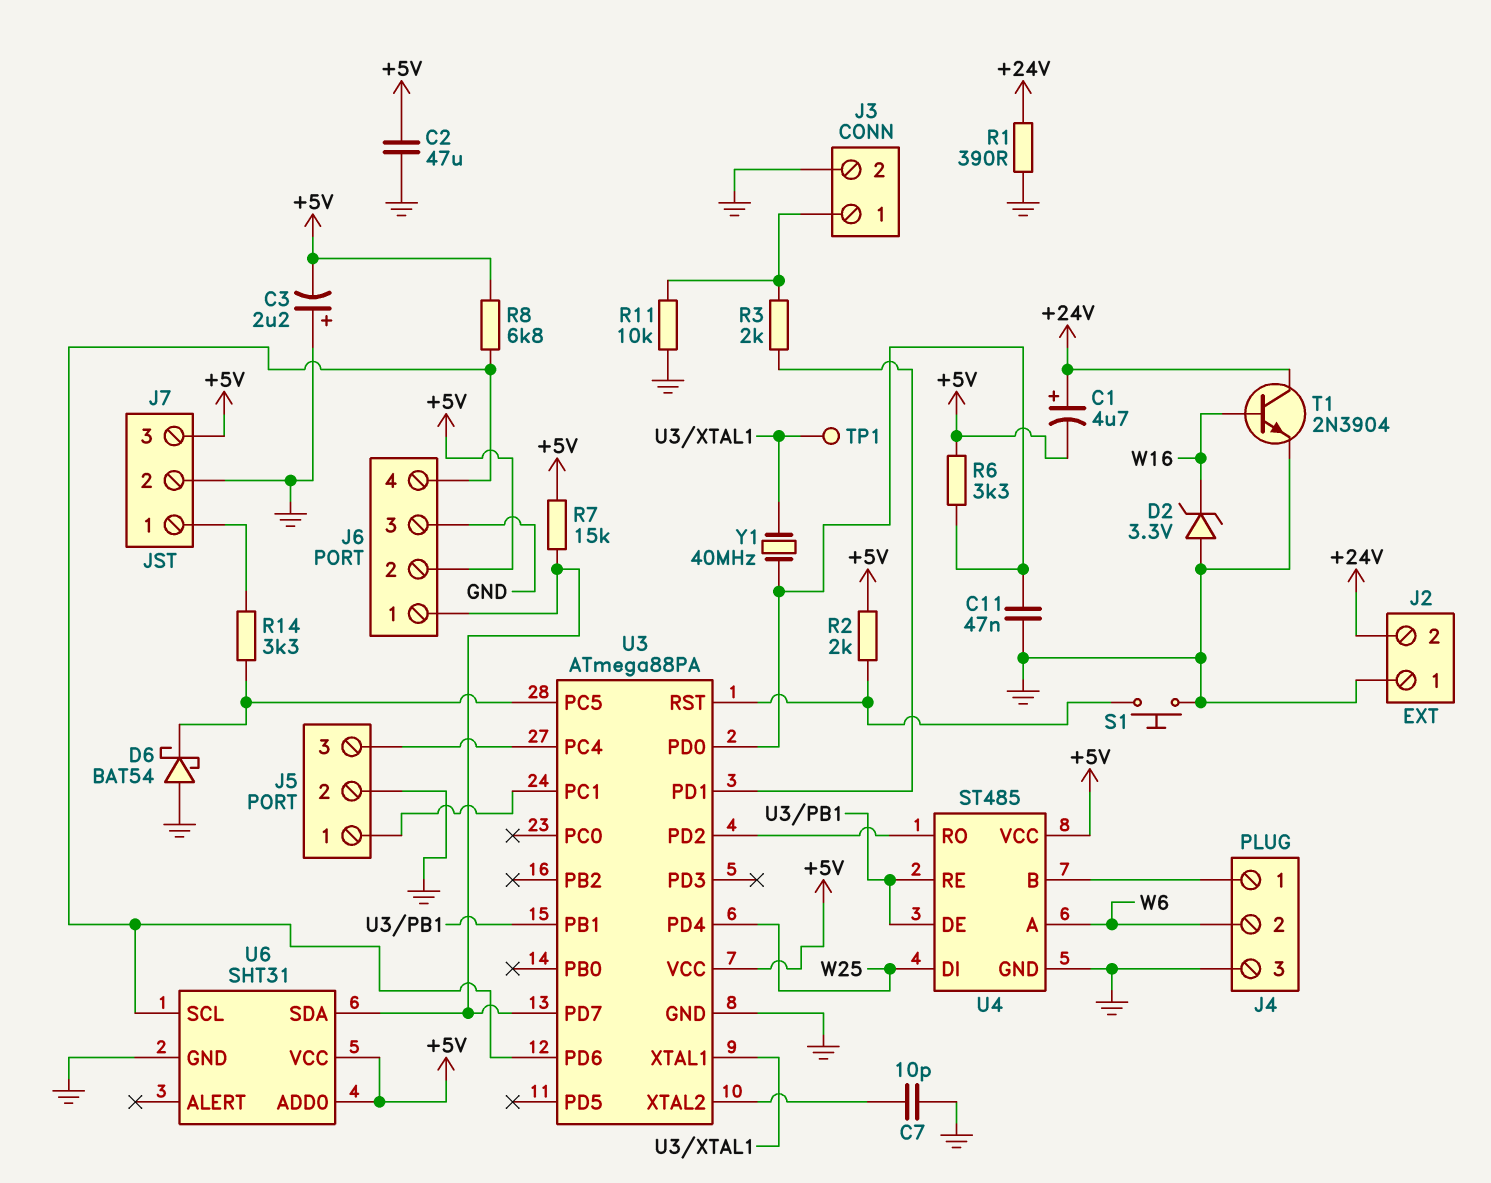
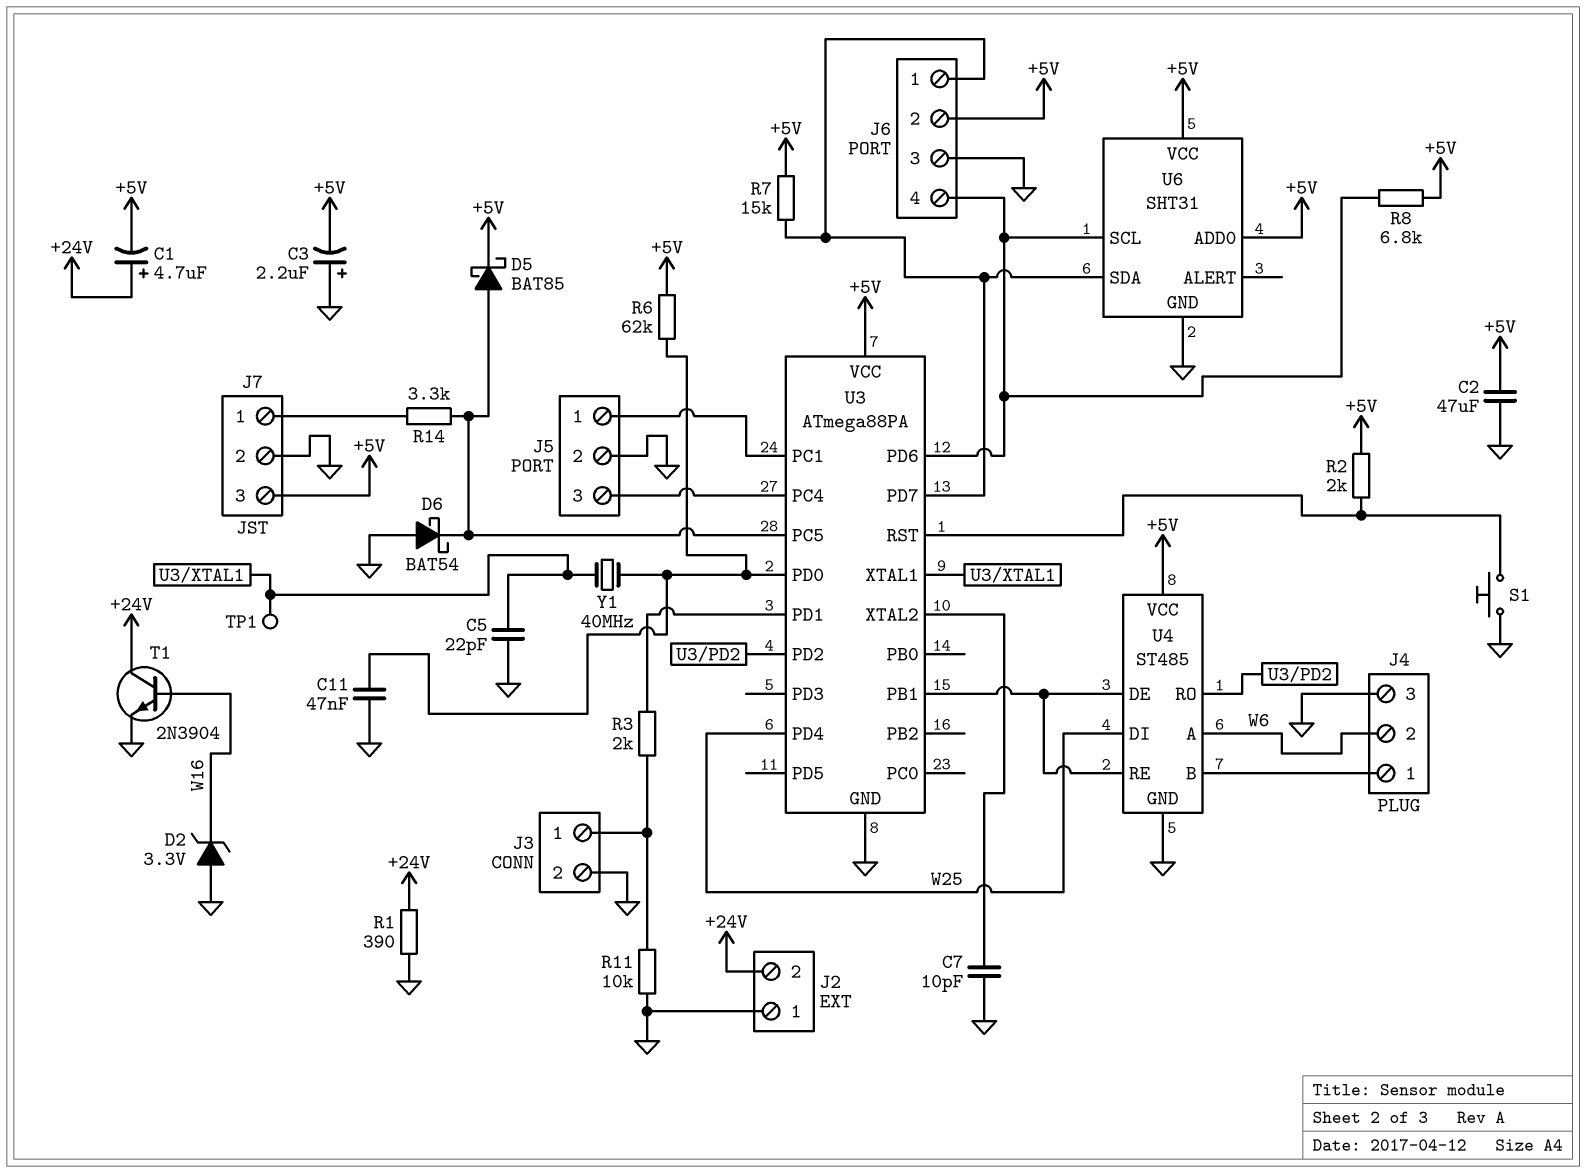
C5: none -> 22pF (GND, U3/XTAL1)
D5: none -> schottky BAT85 (A U3/PC5, K +5V)
R6: 3.3k (+5V, U3/PD0) -> 62k (+5V, U3/PD0)

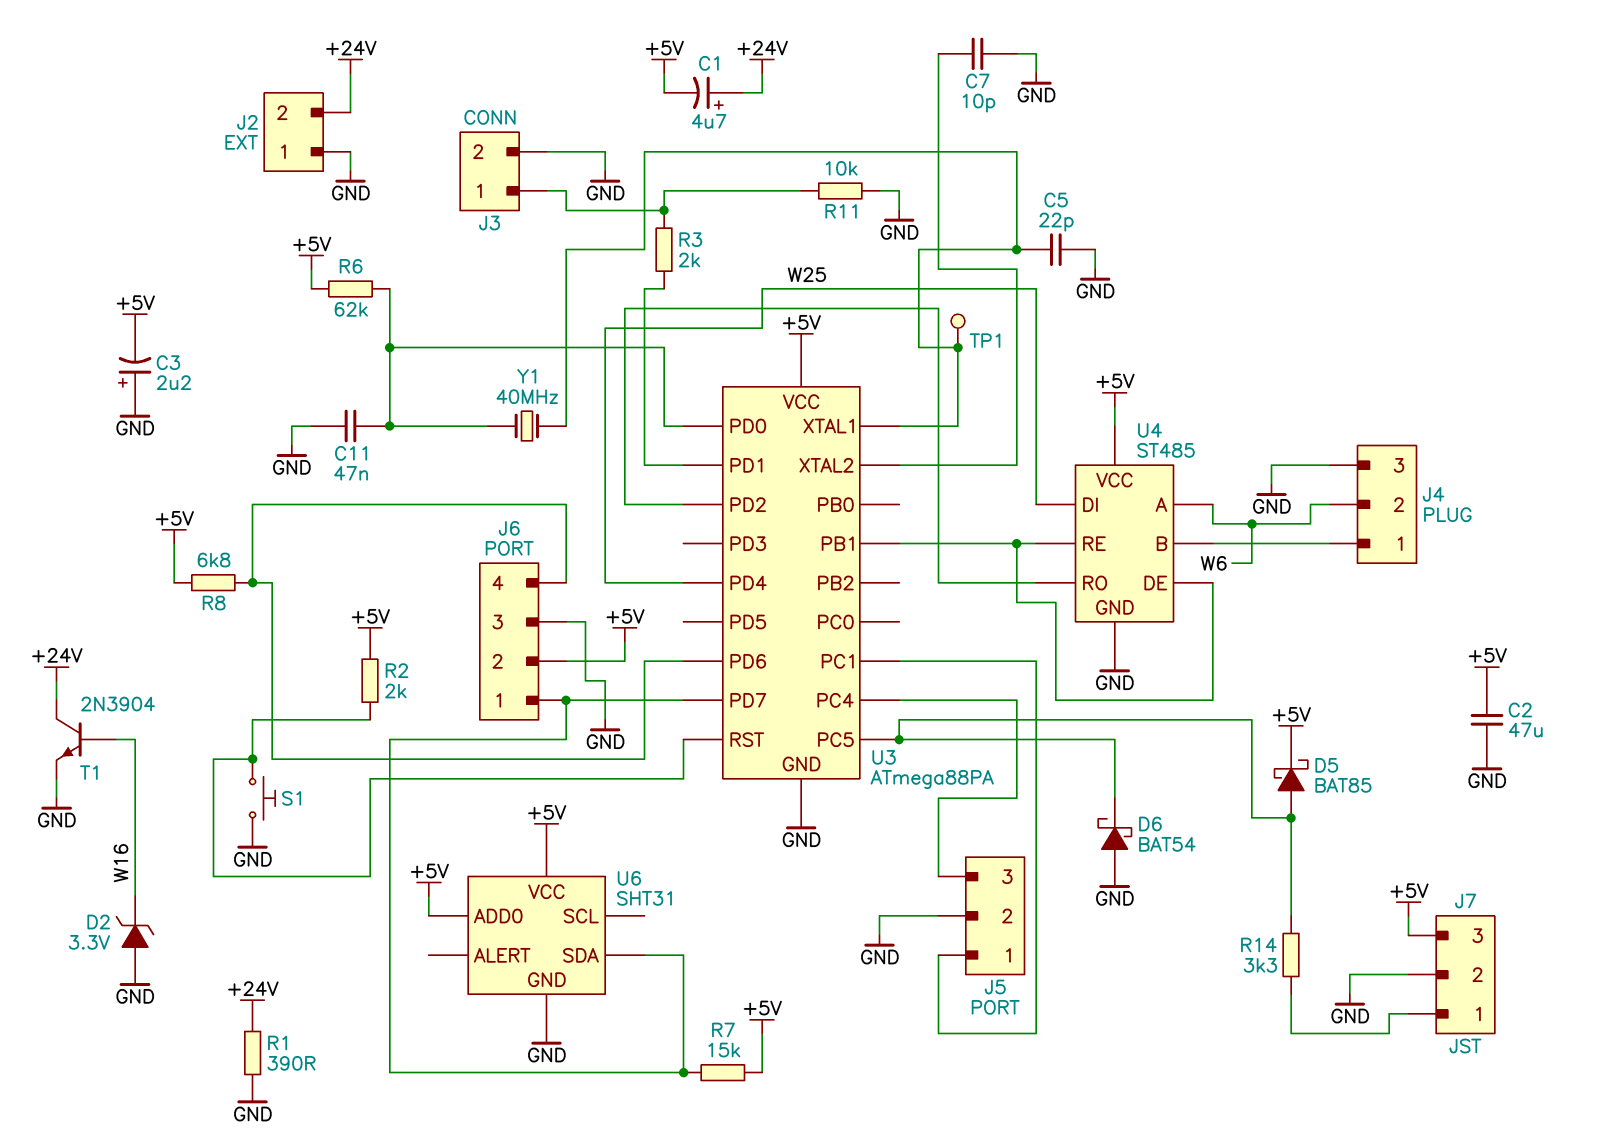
U6 pin SCL: J6/4 -> none

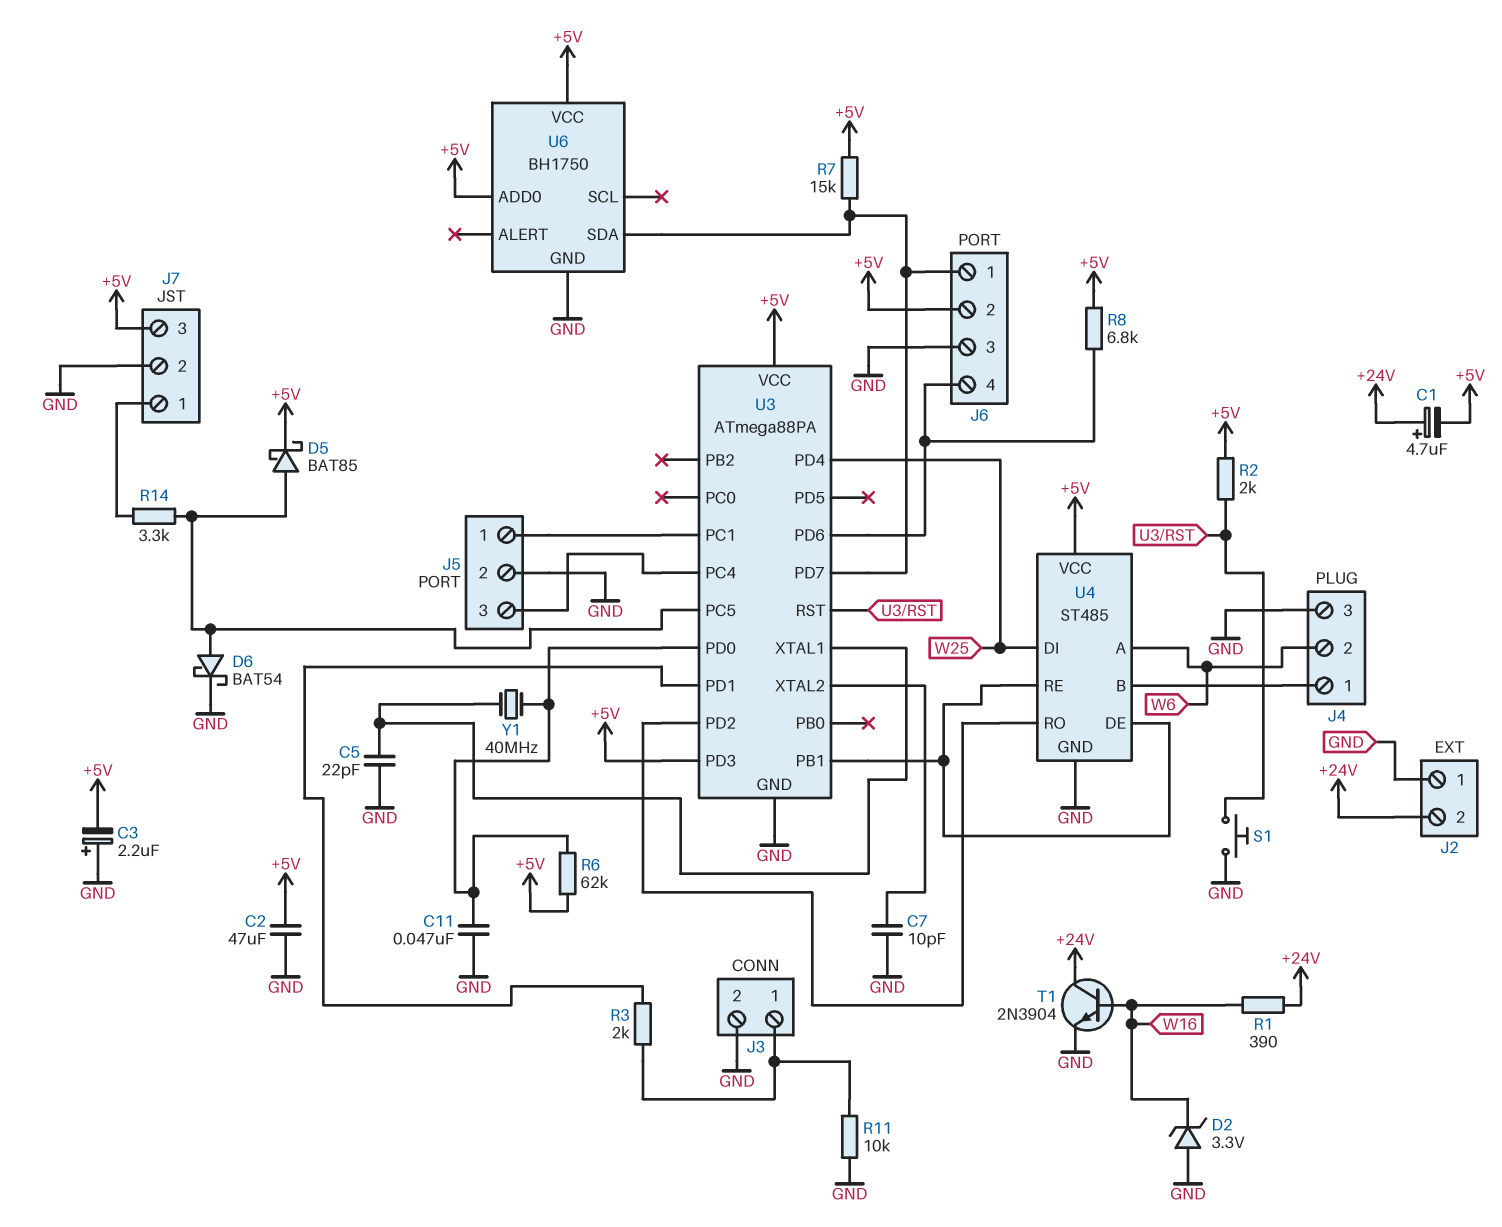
D6: schottky BAT54 (A GND, K U3/PC5) -> schottky BAT54 (A U3/PC5, K GND)
R1: 390 (+24V, GND) -> 390 (+24V, W16)
TP1: test point (U3/XTAL1) -> none
U3 pin PD3: none -> +5V
U6: SHT31 -> BH1750

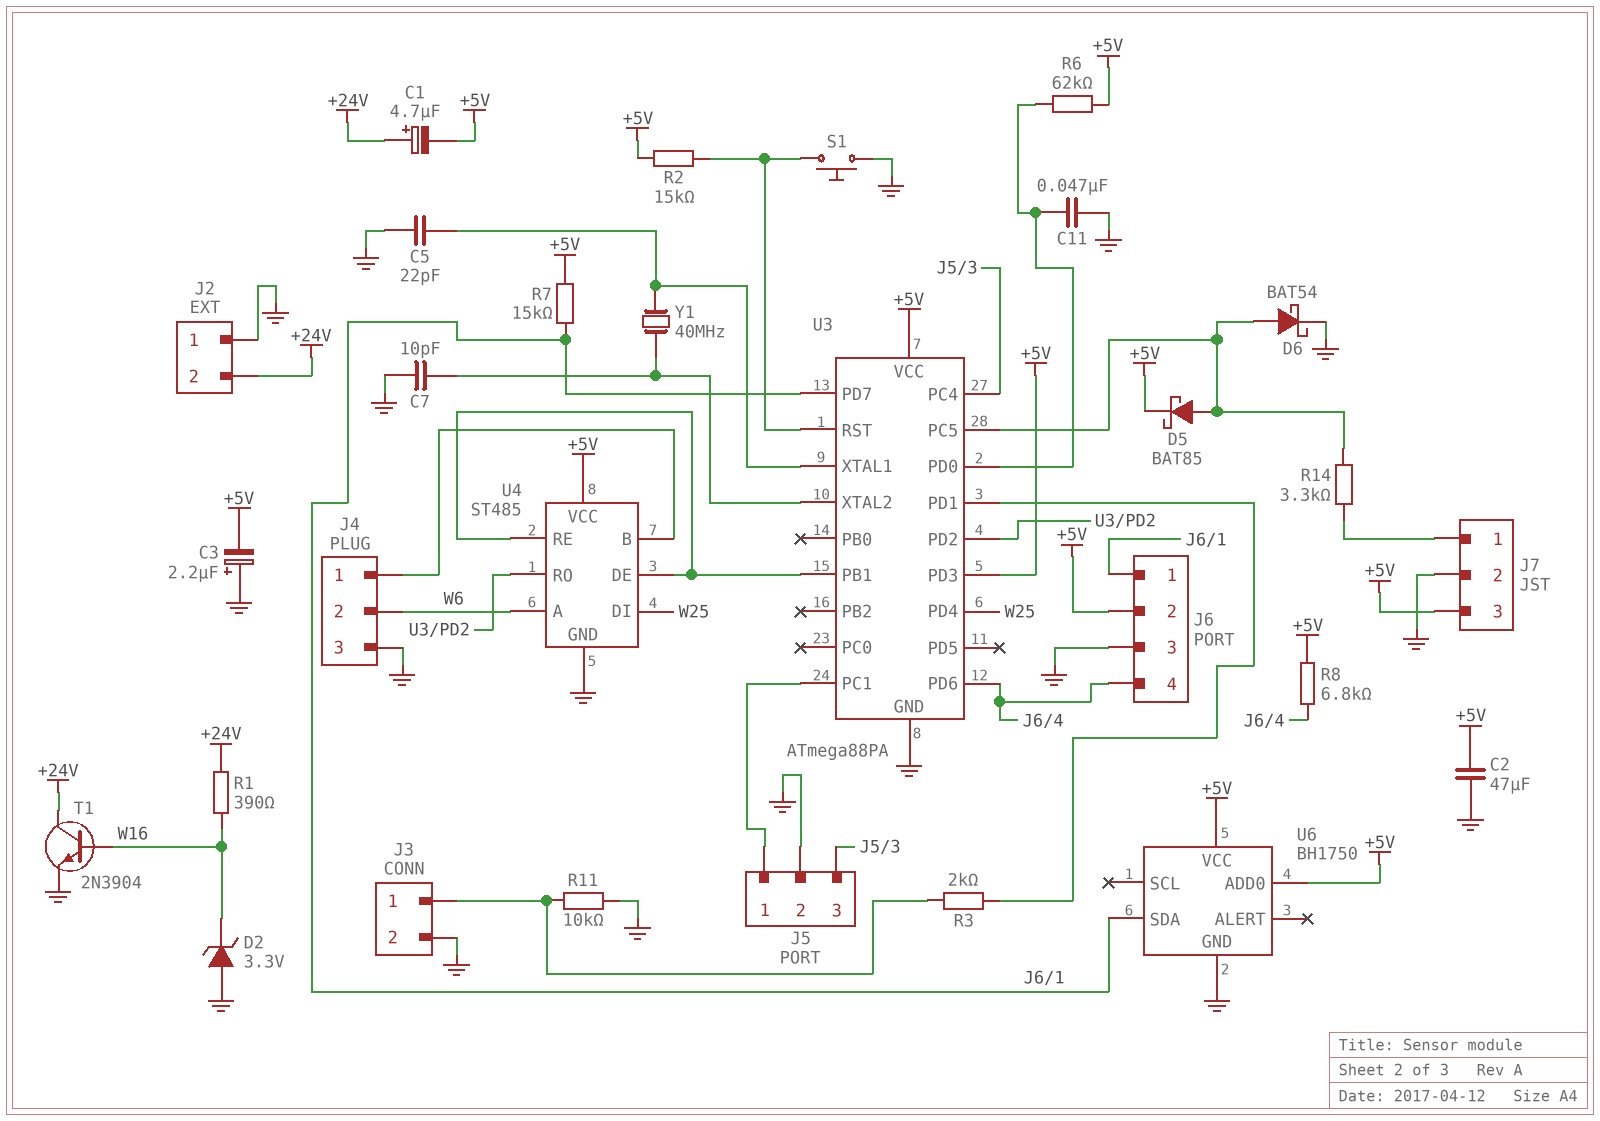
R2: 2k (+5V, U3/RST) -> 15k (+5V, U3/RST)
Y1: 40MHz (U3/PD0, U3/XTAL1) -> 40MHz (U3/XTAL1, U3/XTAL2)

